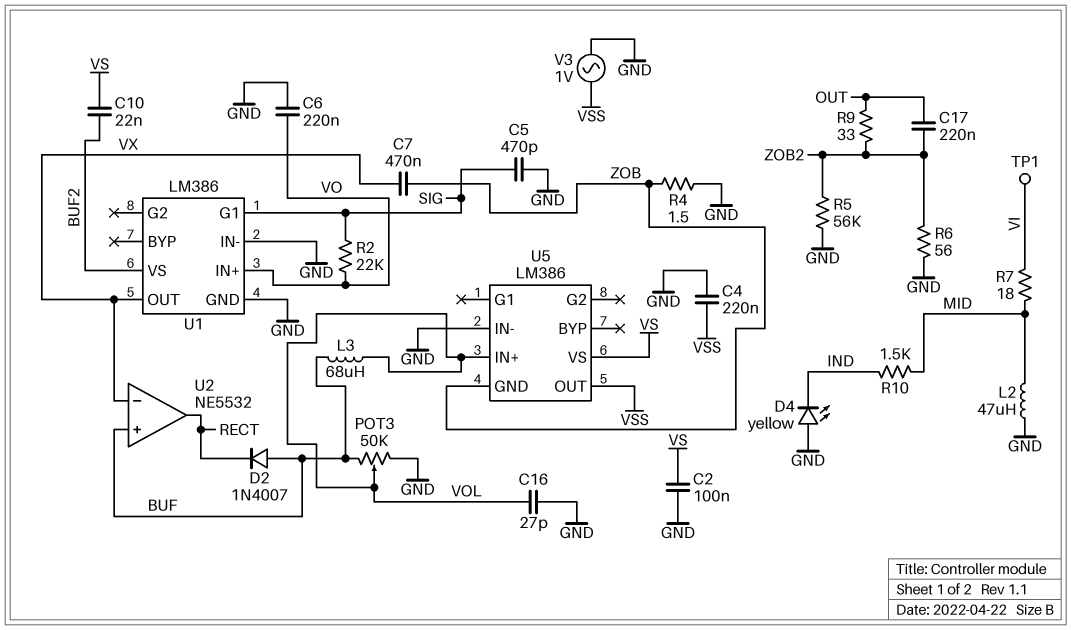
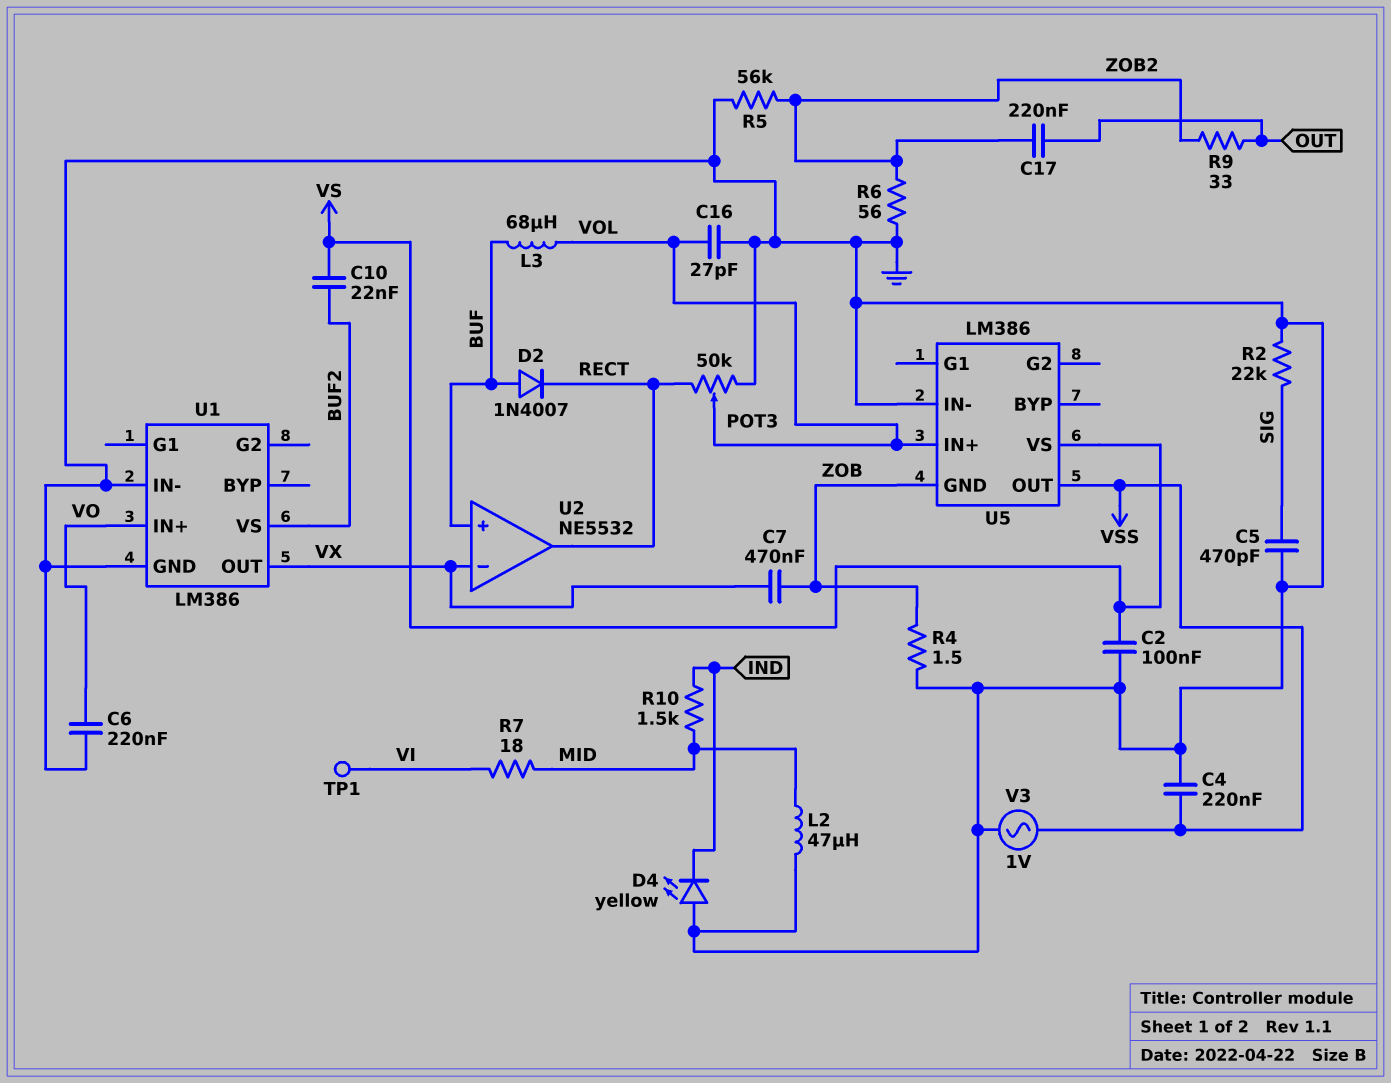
POT3: 50k (BUF, GND, wiper VOL) -> 50k (GND, RECT, wiper VOL)
R2: 22k (SIG, VO) -> 22k (GND, SIG)
U1 pin G1: SIG -> none

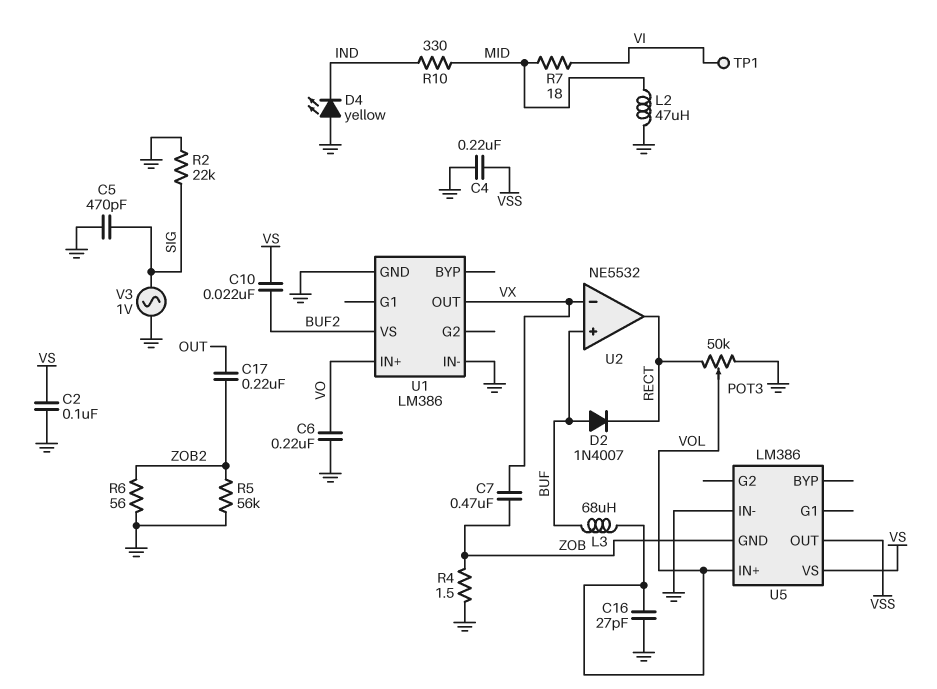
R9: 33 (OUT, ZOB2) -> none
R10: 1.5k (IND, MID) -> 330 (IND, MID)
V3: AC 1V (GND, VSS) -> AC 1V (GND, SIG)

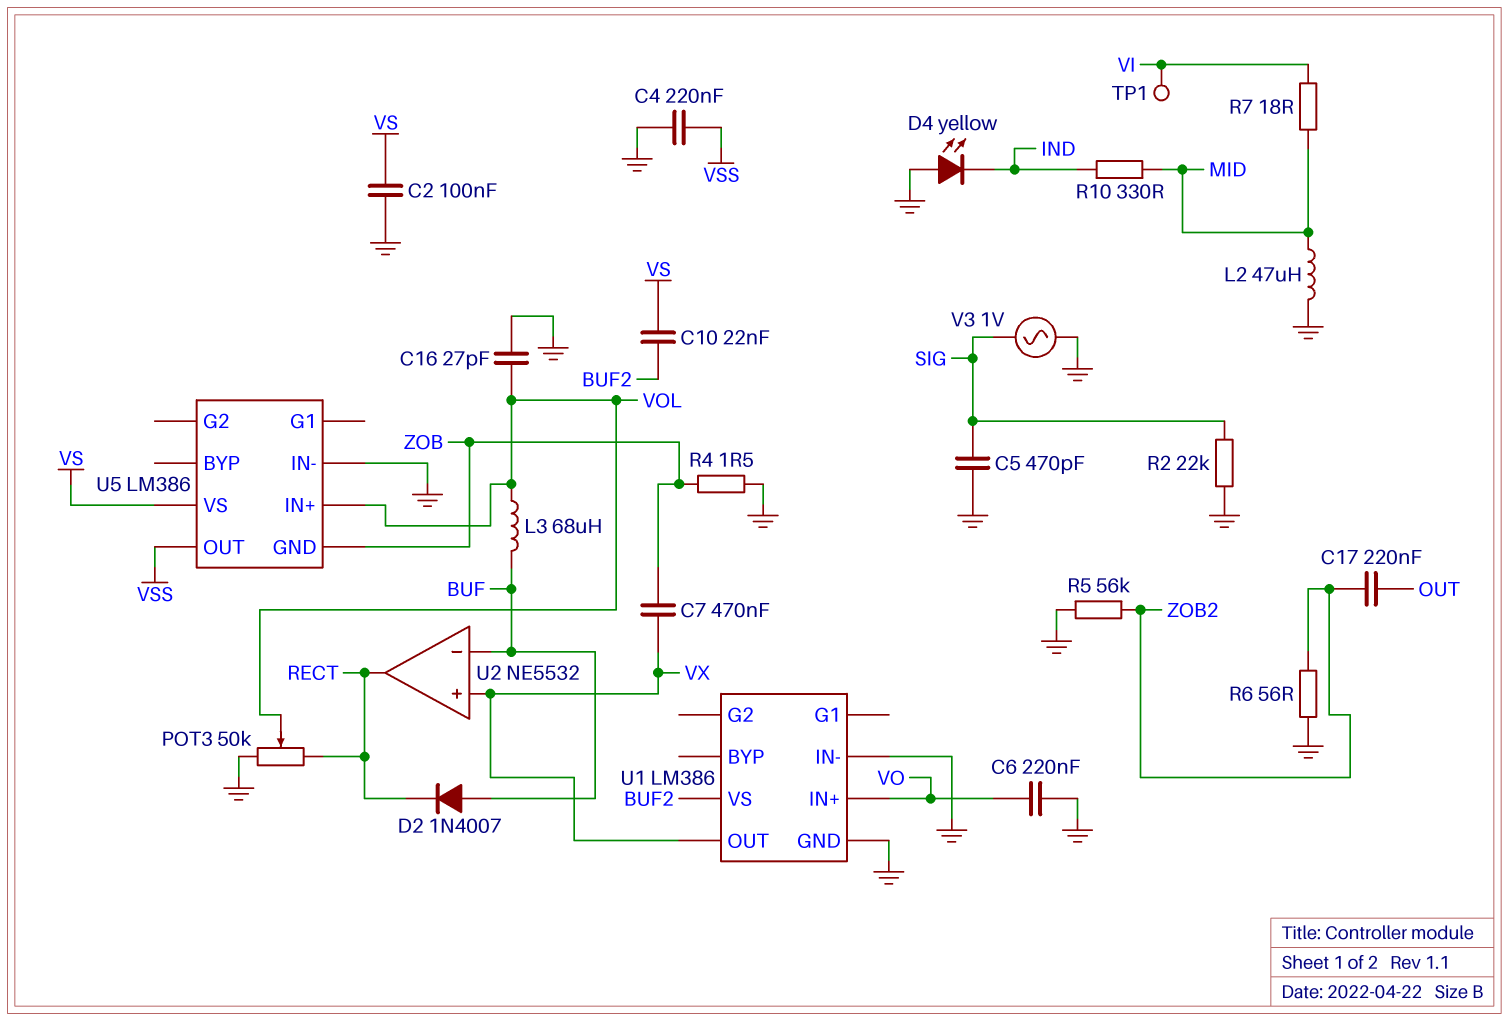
U2 pin in+: BUF -> VX
U2 pin in-: VX -> BUF

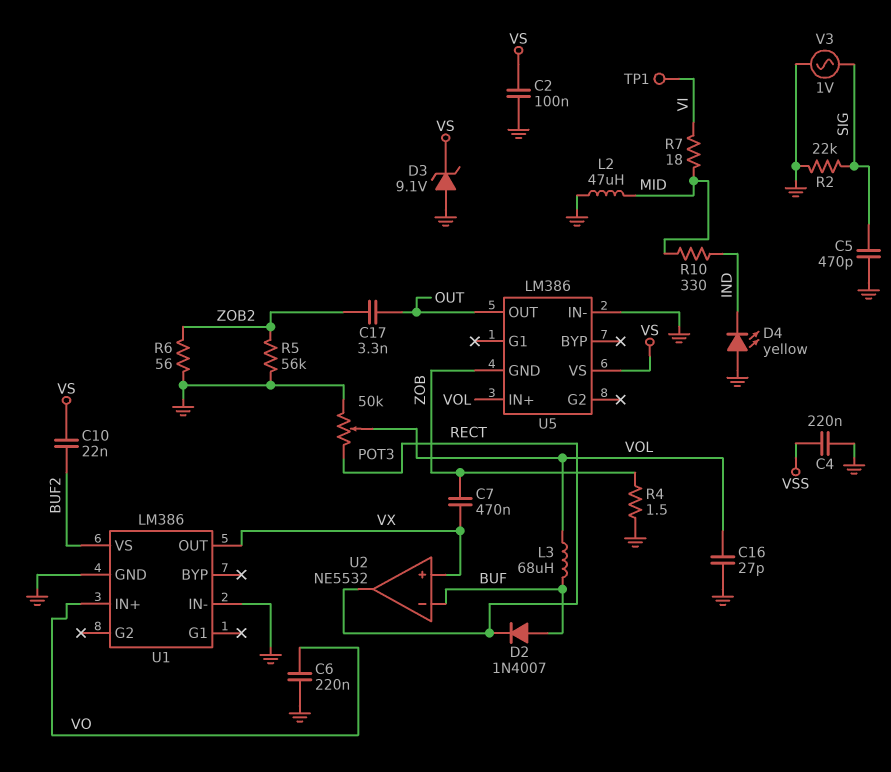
C17: 220nF (OUT, ZOB2) -> 3.3nF (OUT, ZOB2)
D3: none -> zener 9.1V (A GND, K VS)
U5 pin OUT: VSS -> OUT

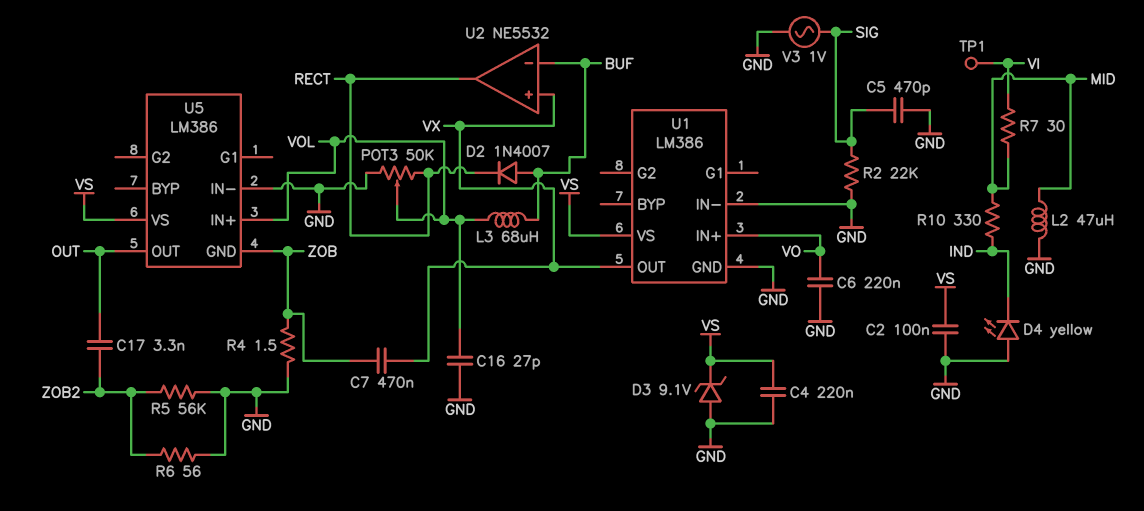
C4: 220nF (GND, VSS) -> 220nF (GND, VS)
C10: 22nF (BUF2, VS) -> none
R7: 18 (MID, VI) -> 30 (MID, VI)
U1 pin VS: BUF2 -> VS

